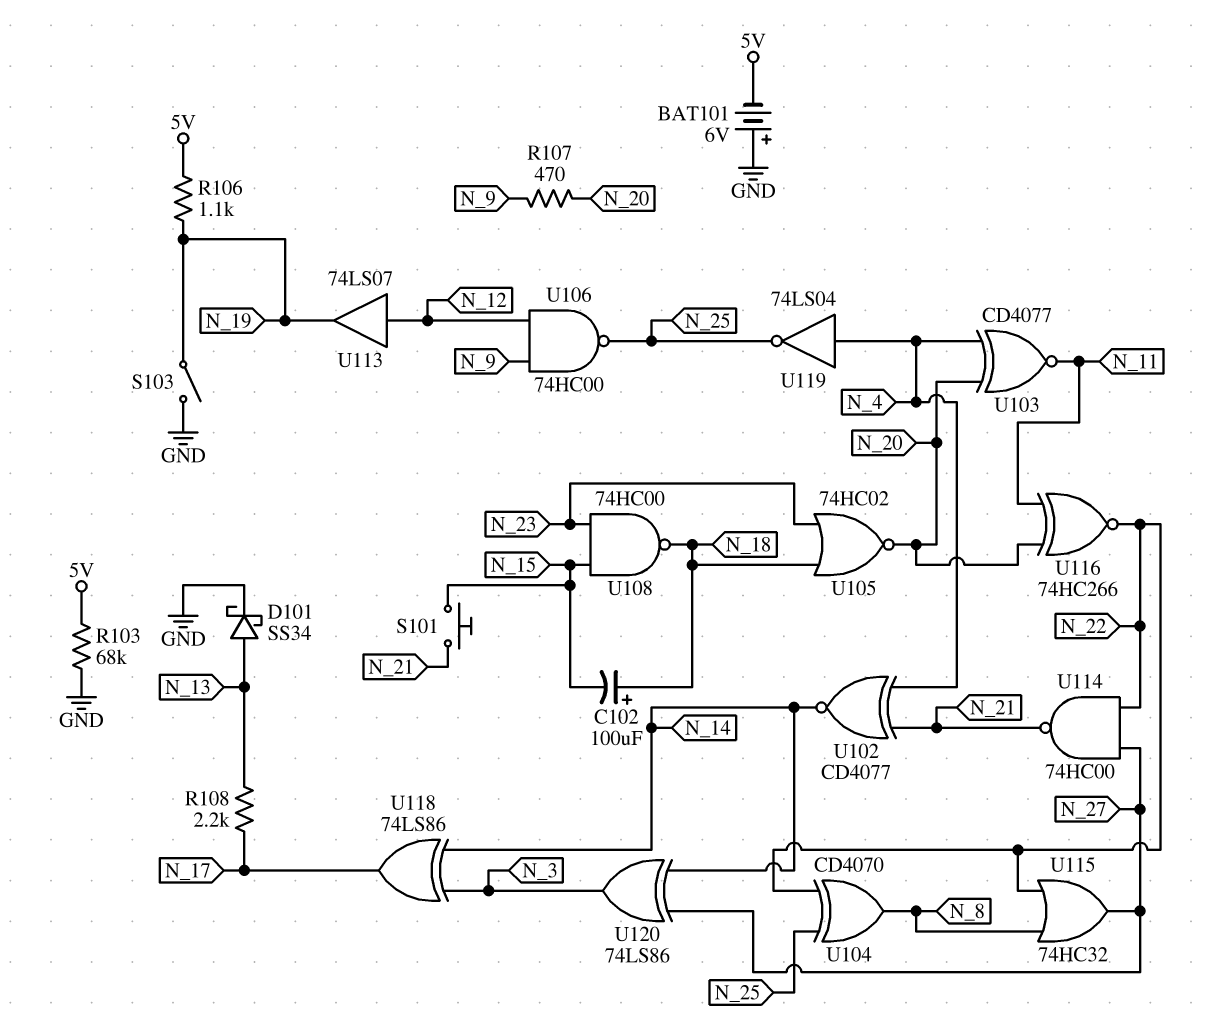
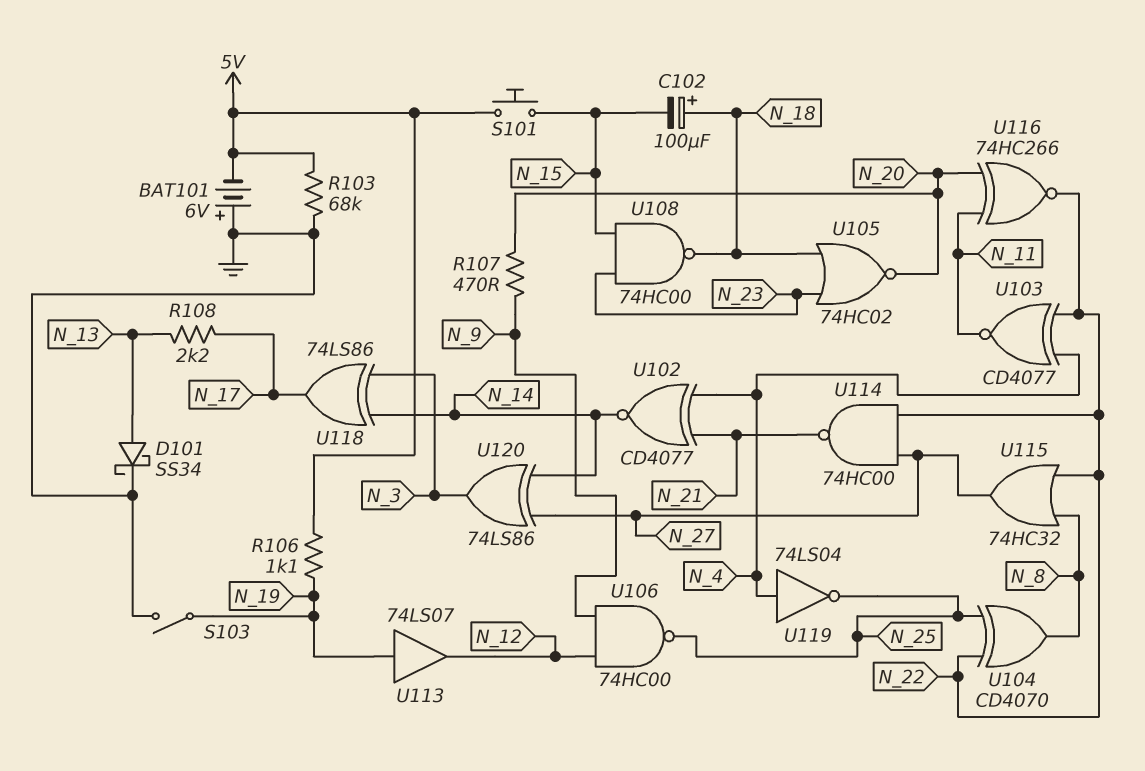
S101: button (N_15, N_21) -> button (5V, N_15)
U103: XNOR CD4077 (in N_4, in N_20, out N_11) -> XNOR CD4077 (in N_4, in N_22, out N_11)
U113: buffer 74LS07 (in N_12, out N_19) -> buffer 74LS07 (in N_19, out N_12)

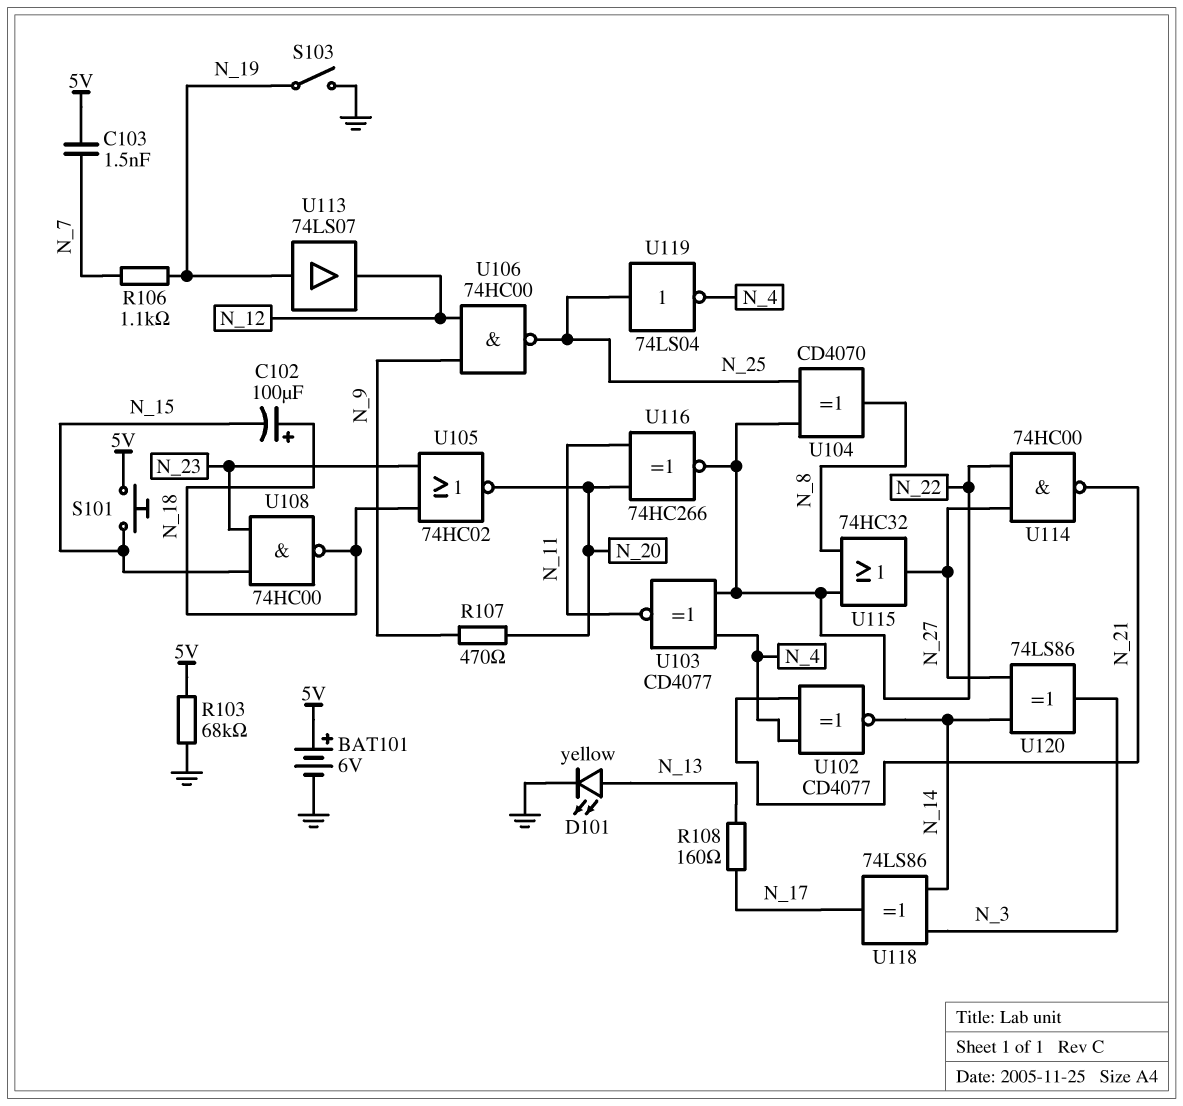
BAT101: 6V (plus GND, minus 5V) -> 6V (plus 5V, minus GND)
C103: none -> 1.5nF (5V, N_7)
D101: schottky SS34 (A N_13, K GND) -> LED yellow (A N_13, K GND)
R106: 1.1k (5V, N_19) -> 1.1k (N_7, N_19)
R108: 2.2k (N_13, N_17) -> 160 (N_13, N_17)
U119: NOT 74LS04 (in N_4, out N_25) -> NOT 74LS04 (in N_25, out N_4)

